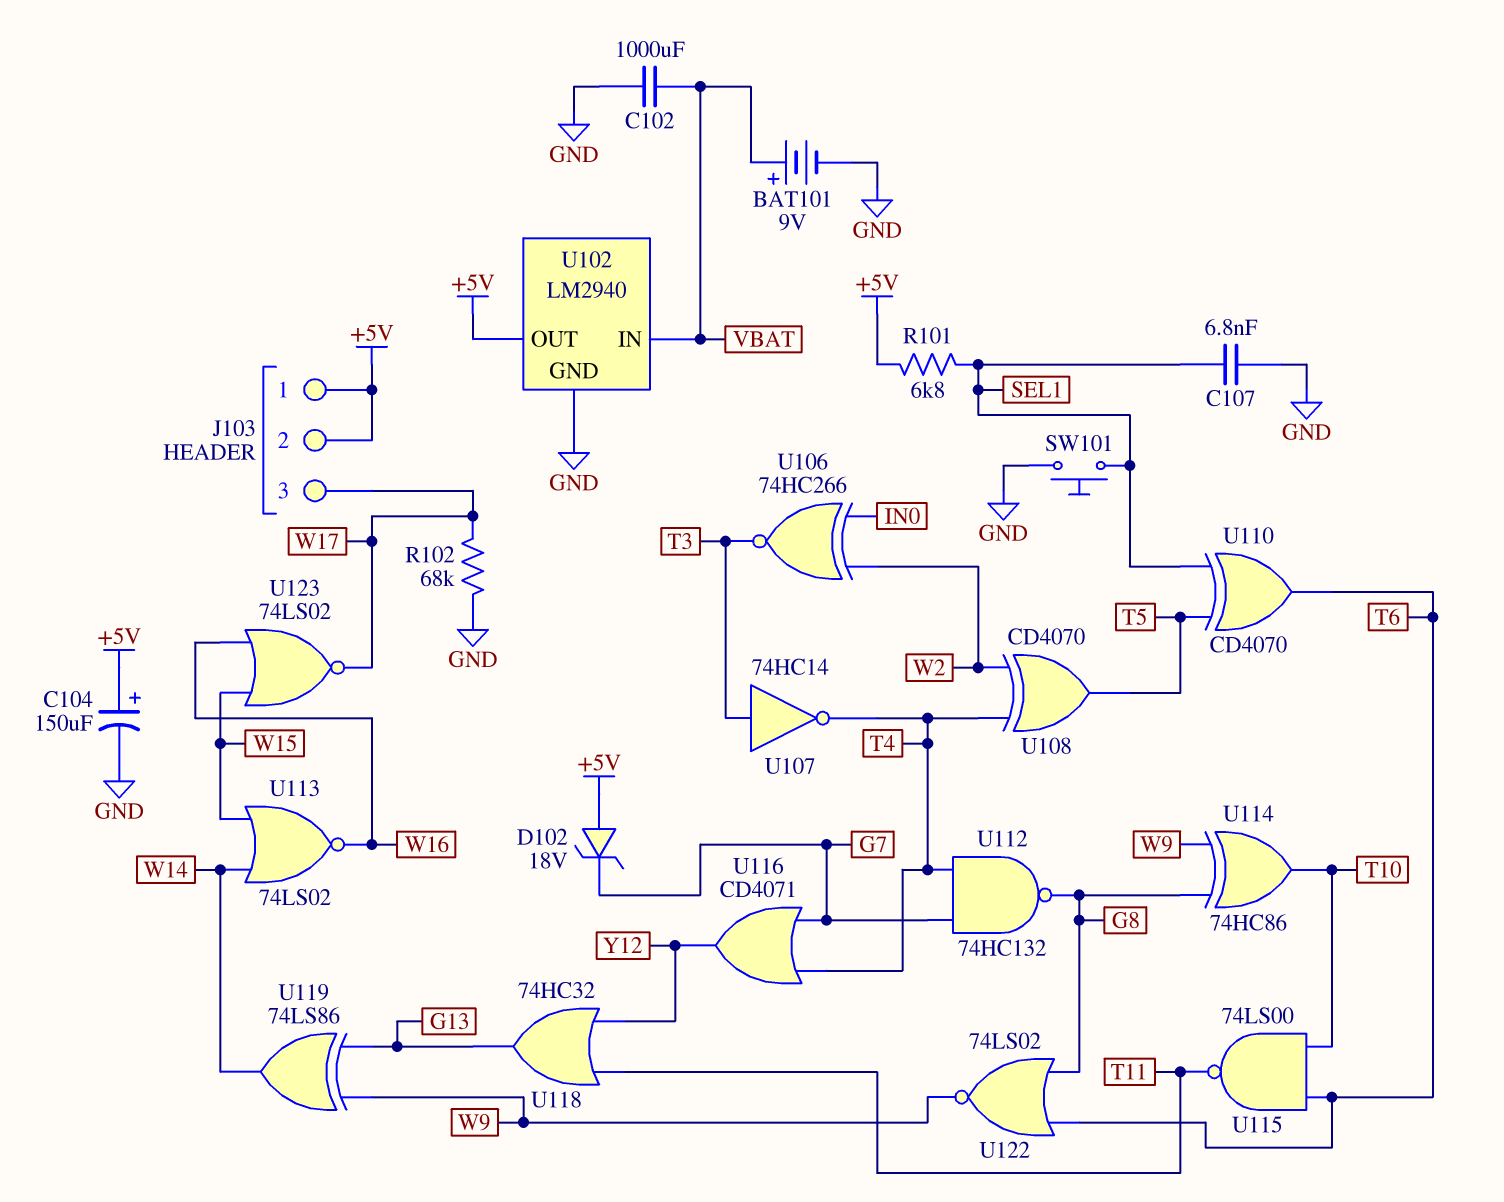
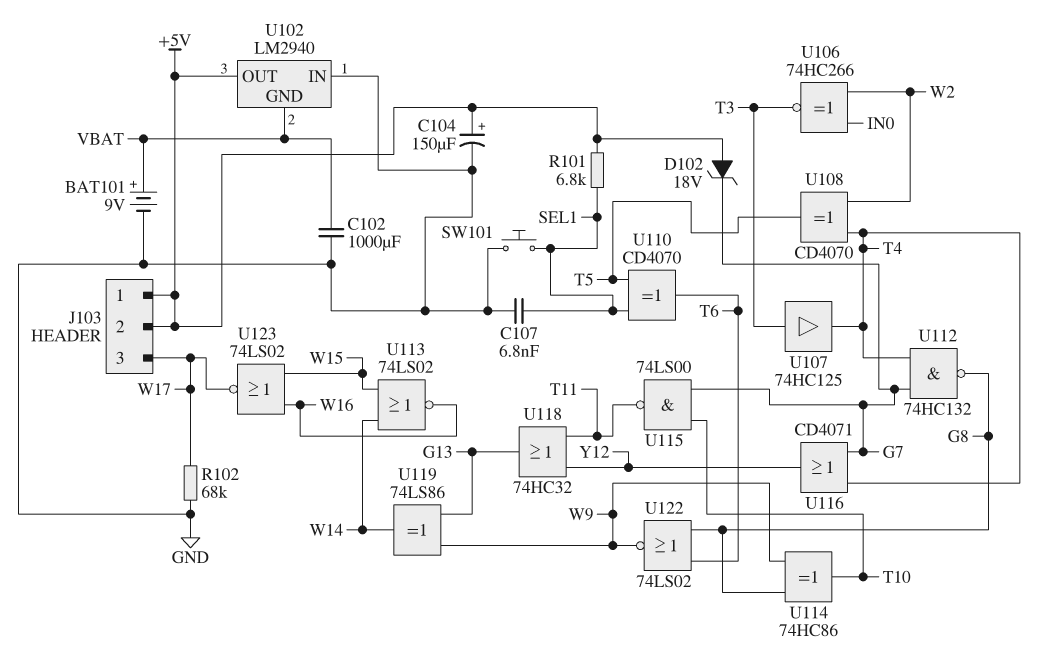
U102 pin GND: GND -> VBAT
U102 pin IN: VBAT -> GND
U107: NOT 74HC14 (in T3, out T4) -> buffer 74HC125 (in T3, out T4)
U115: NAND 74LS00 (in T6, in T10, out T11) -> NAND 74LS00 (in G7, in T10, out T11)

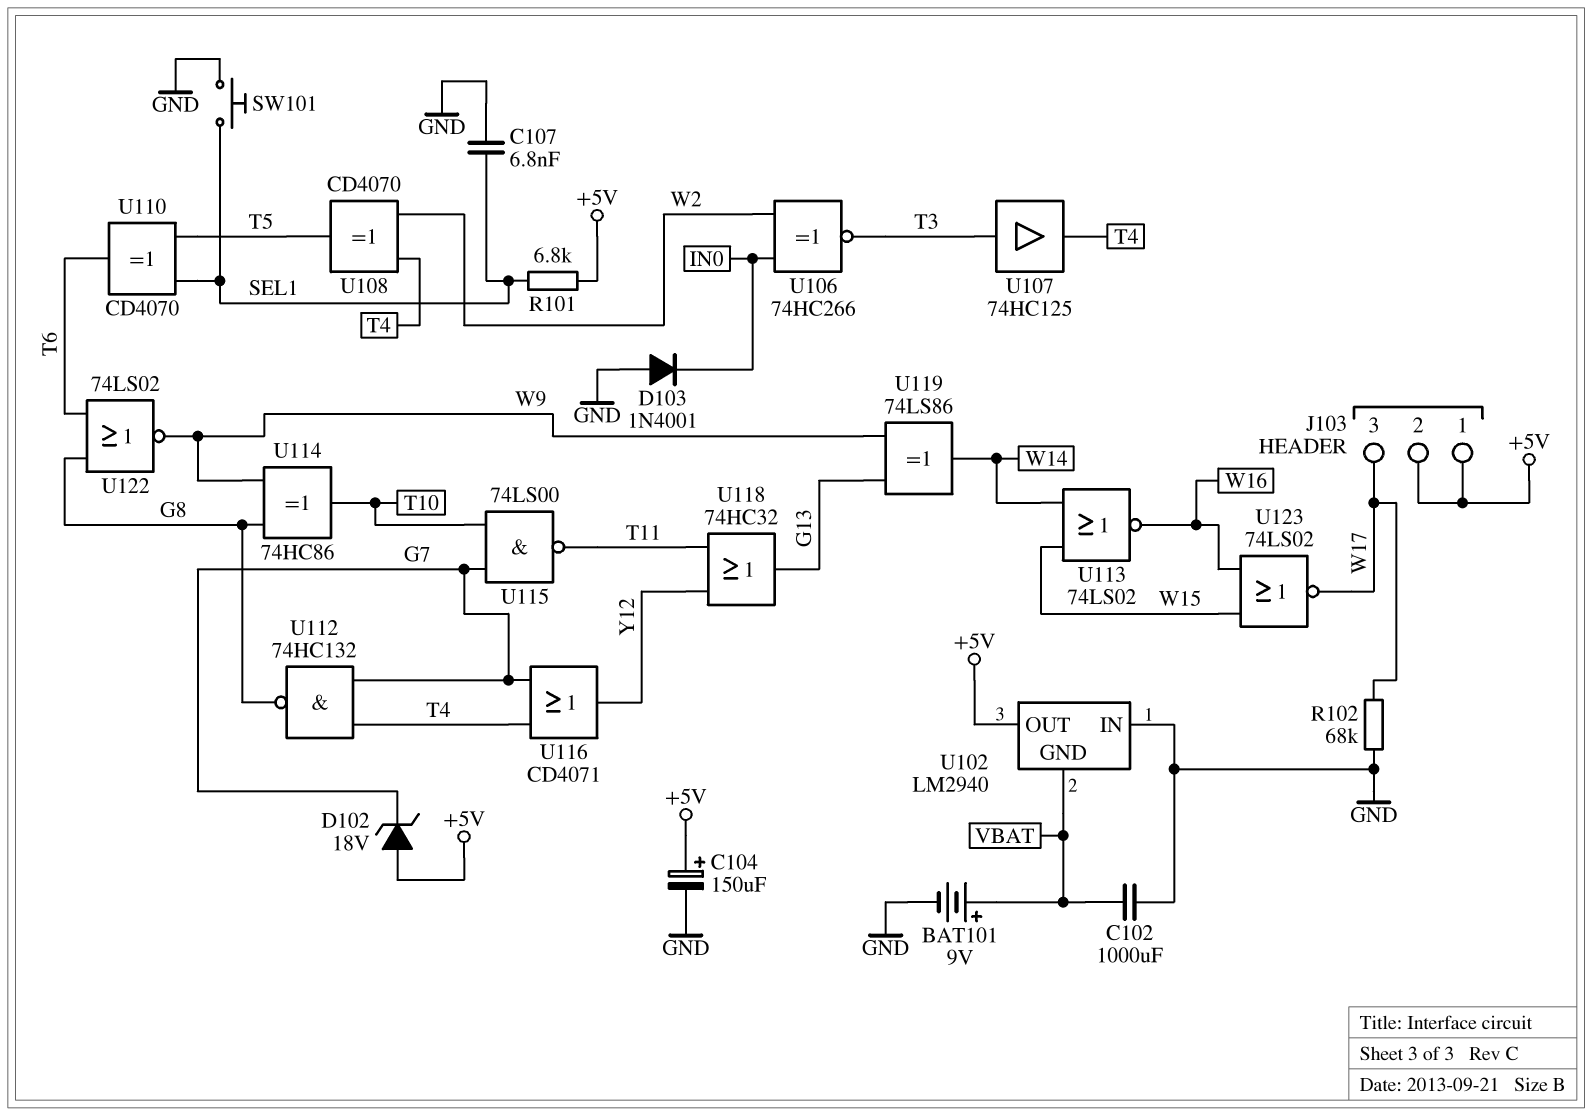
D103: none -> diode 1N4001 (A GND, K IN0)

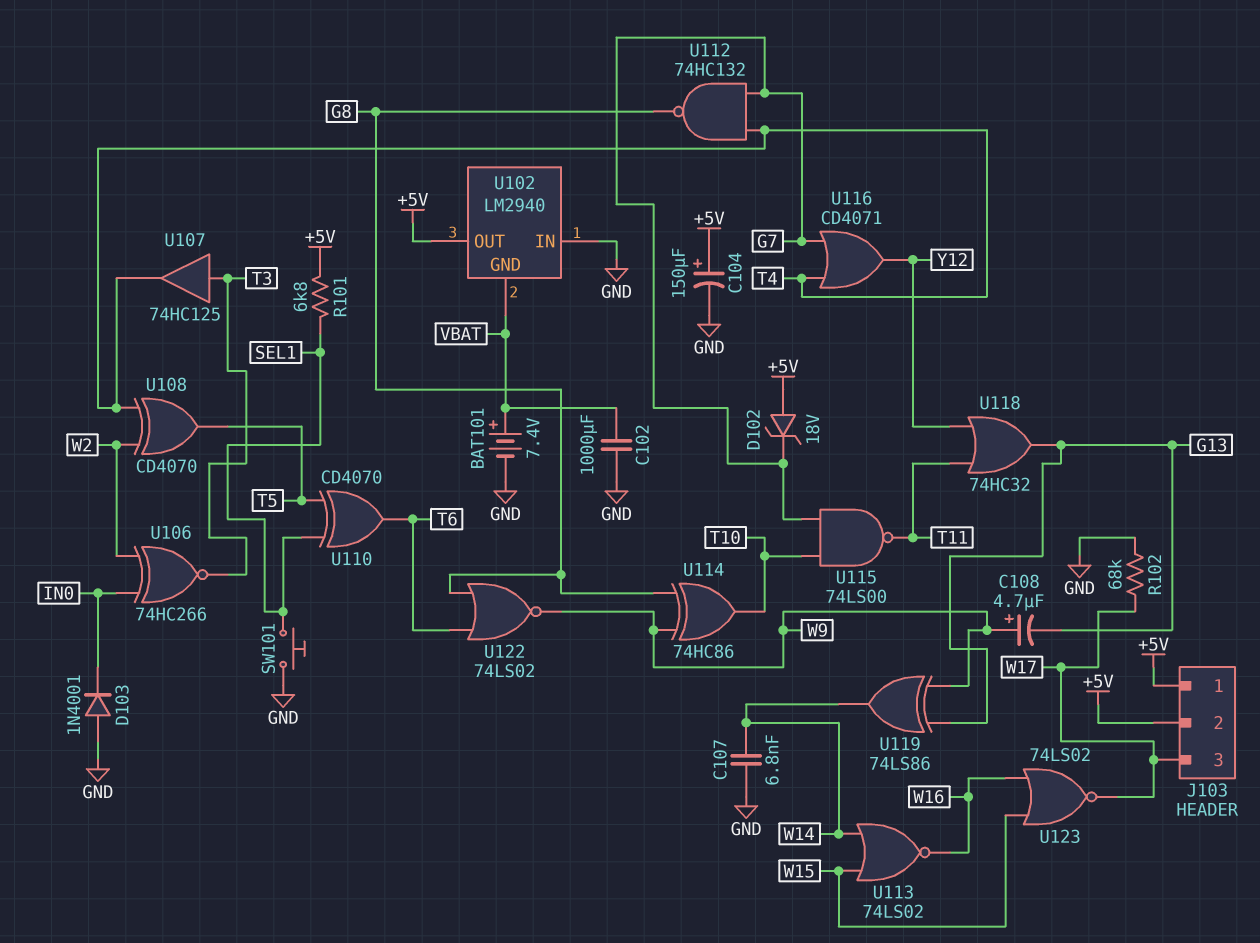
BAT101: 9V (plus VBAT, minus GND) -> 7.4V (plus VBAT, minus GND)
C107: 6.8nF (GND, SEL1) -> 6.8nF (GND, W14)
C108: none -> 4.7uF (plus W9, minus G13)

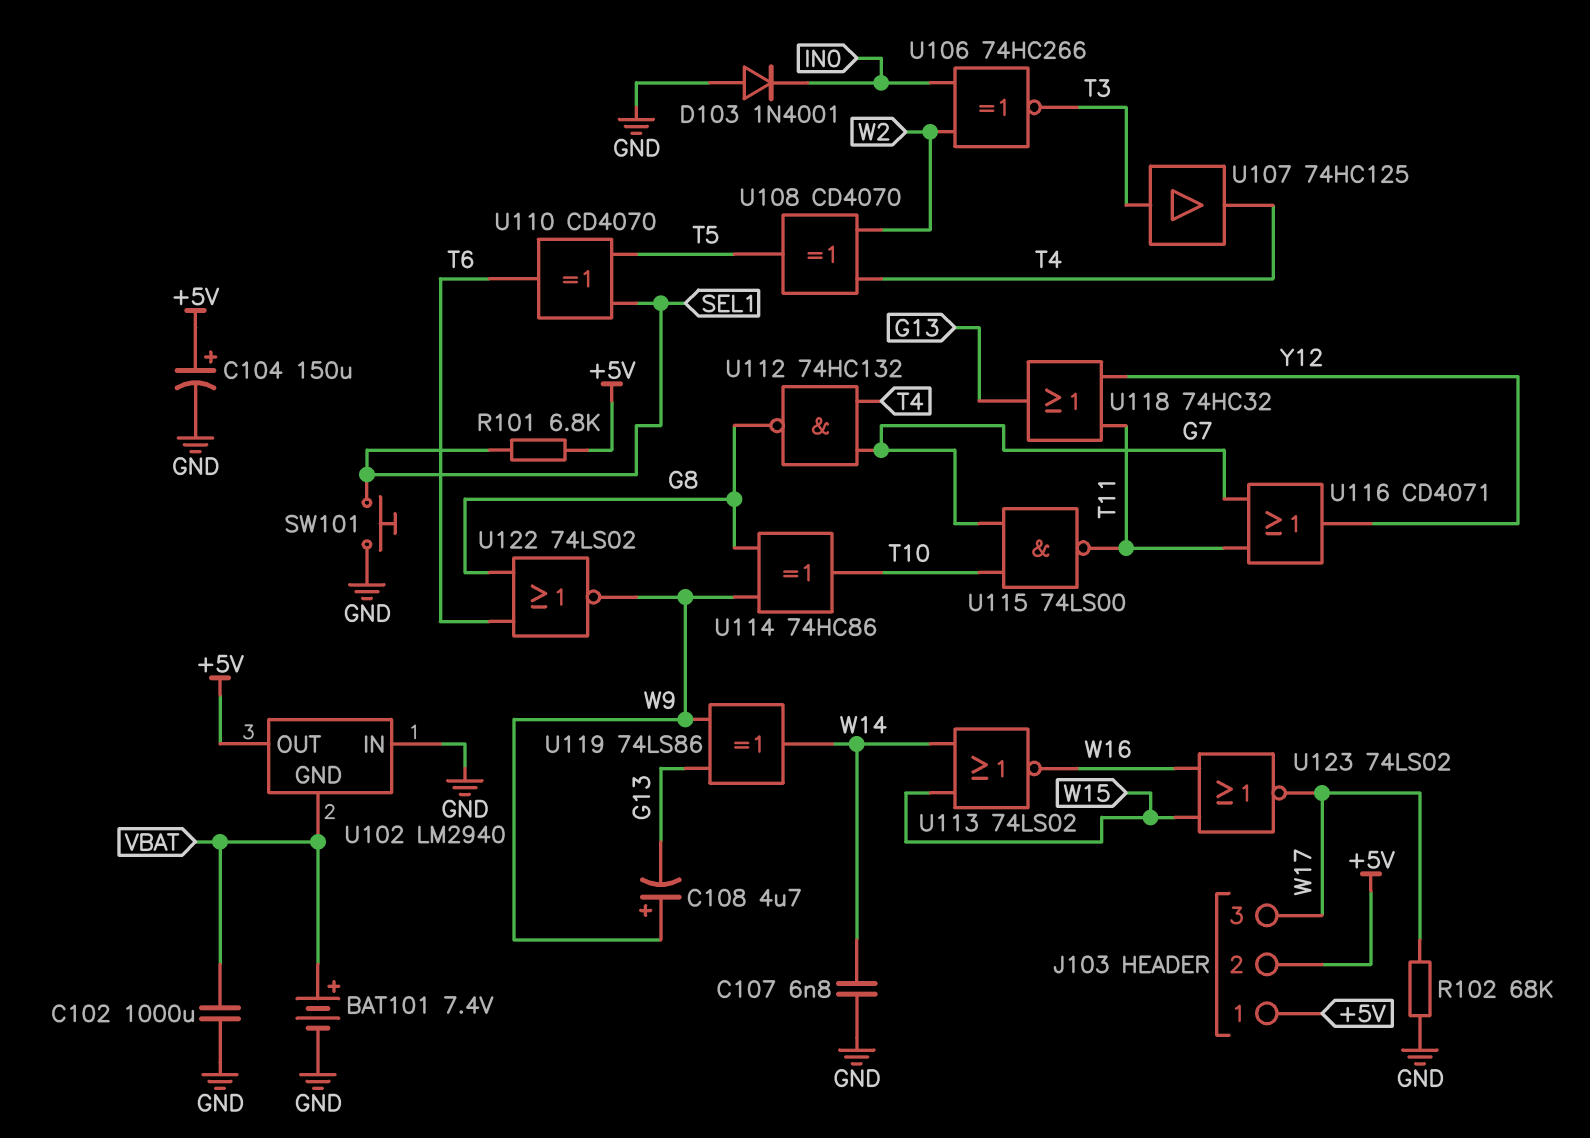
D102: zener 18V (A +5V, K G7) -> none
U116: OR CD4071 (in G7, in T4, out Y12) -> OR CD4071 (in G7, in T11, out Y12)

